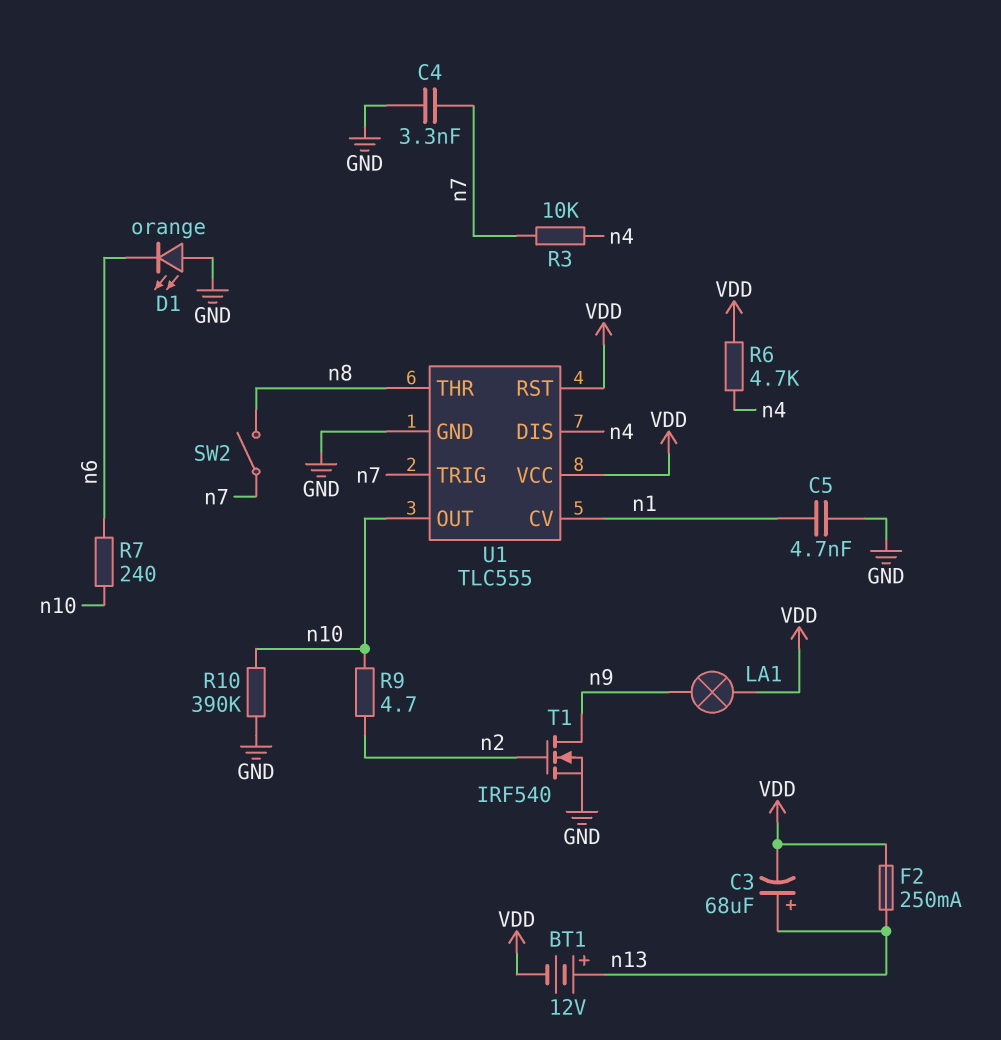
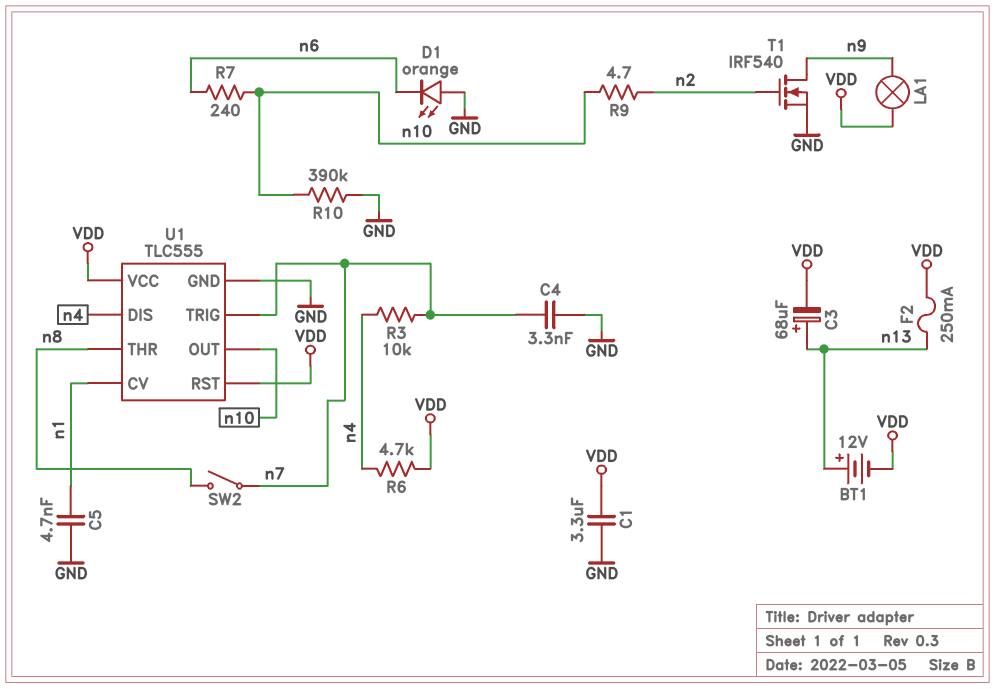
C1: none -> 3.3uF (GND, VDD)

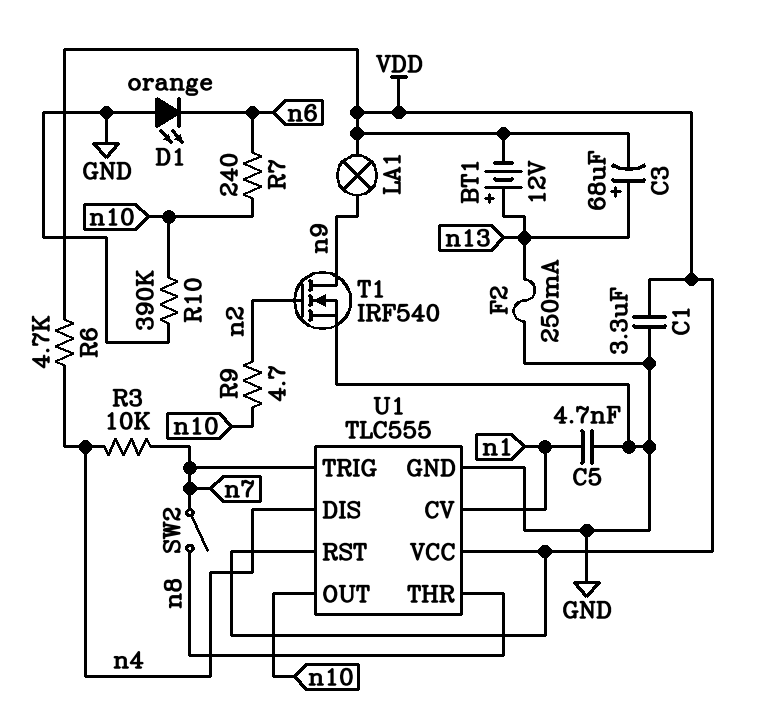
C4: 3.3nF (GND, n7) -> none
F2: 250mA (VDD, n13) -> 250mA (GND, n13)

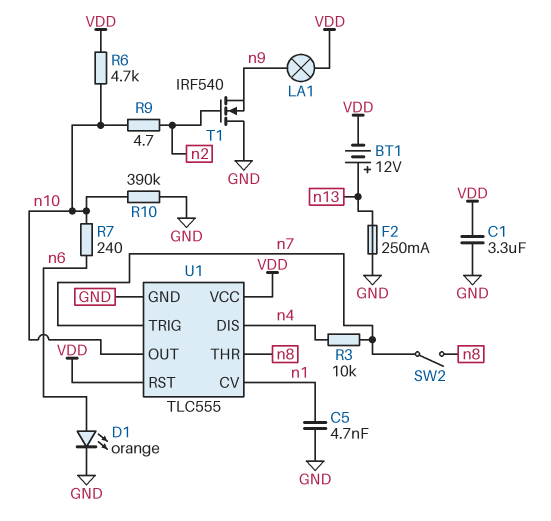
C3: 68uF (plus n13, minus VDD) -> none
D1: LED orange (A GND, K n6) -> LED orange (A n6, K GND)
R6: 4.7k (VDD, n4) -> 4.7k (VDD, n10)
T1: NMOS IRF540 (G n2, D n9, S GND) -> NMOS IRF540 (G n2, D GND, S n9)

